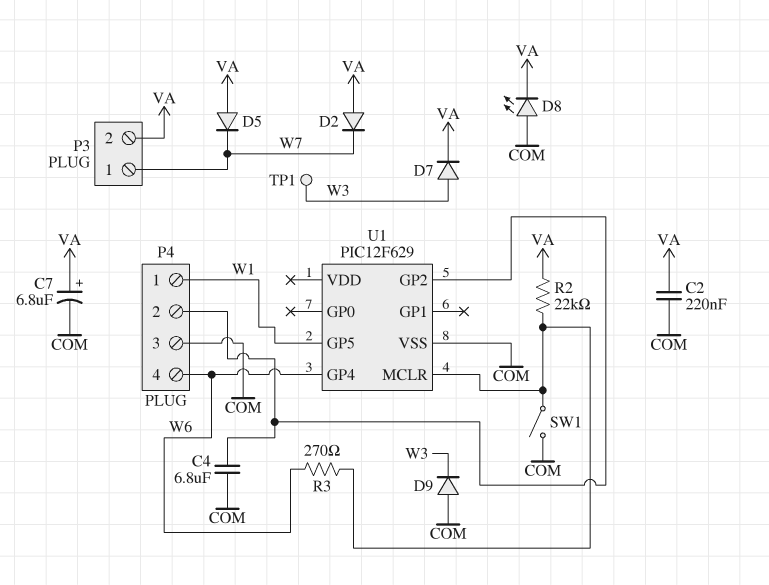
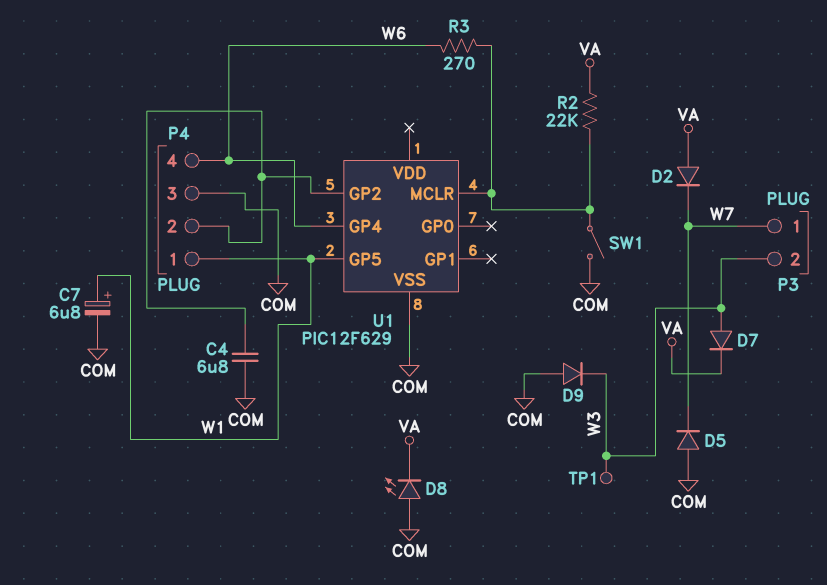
C2: 220nF (COM, VA) -> none
C7: 6.8uF (plus VA, minus COM) -> 6.8uF (plus W1, minus COM)
D5: diode (A VA, K W7) -> diode (A COM, K W7)
P3 pin 2: VA -> W3

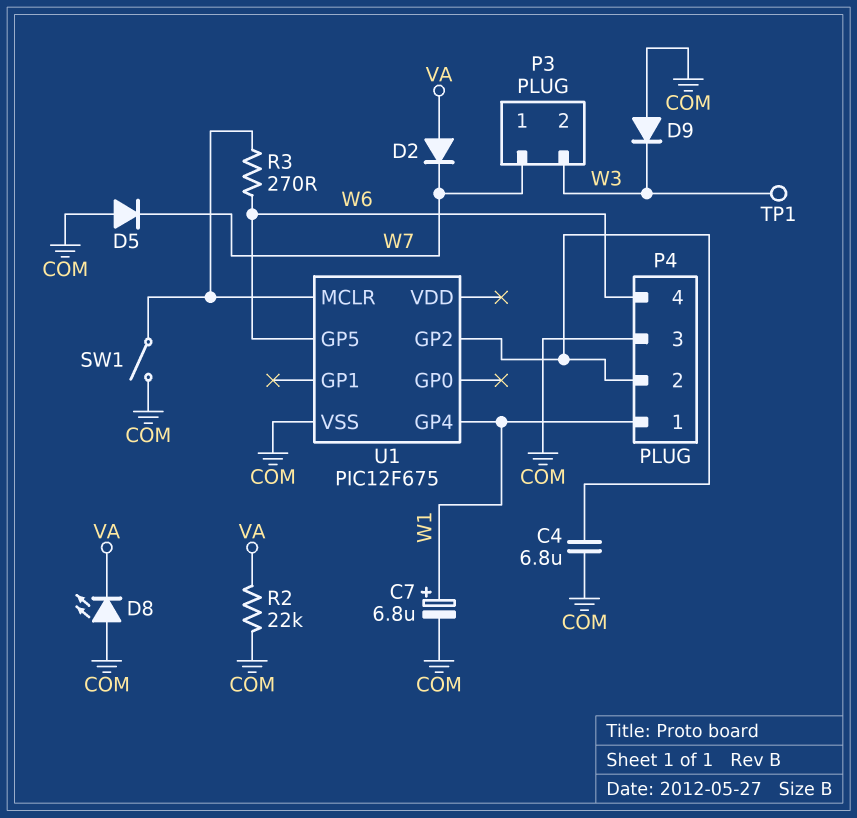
D7: diode (A W3, K VA) -> none
R2: 22k (U1/MCLR, VA) -> 22k (COM, VA)
U1: PIC12F629 -> PIC12F675
U1 pin GP4: W6 -> W1
U1 pin GP5: W1 -> W6

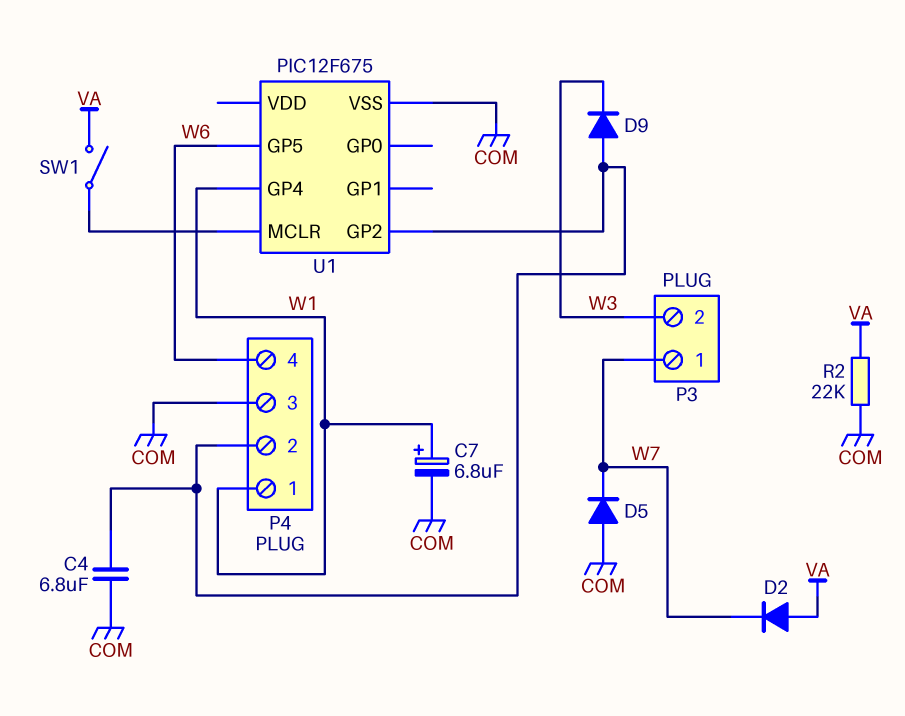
D8: LED (A COM, K VA) -> none
D9: diode (A COM, K W3) -> diode (A P4/2, K W3)
R3: 270 (U1/MCLR, W6) -> none
SW1: switch (COM, U1/MCLR) -> switch (U1/MCLR, VA)
TP1: test point (W3) -> none

